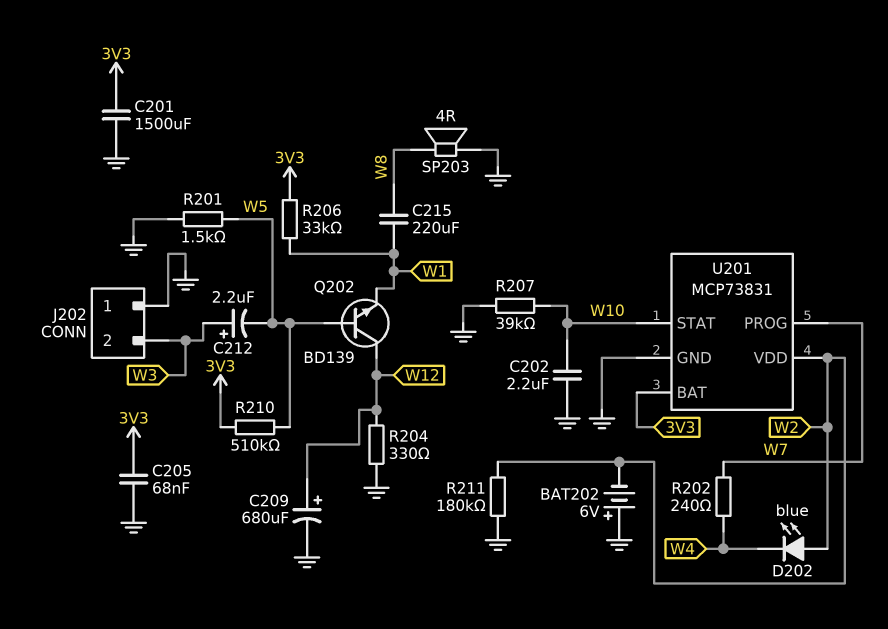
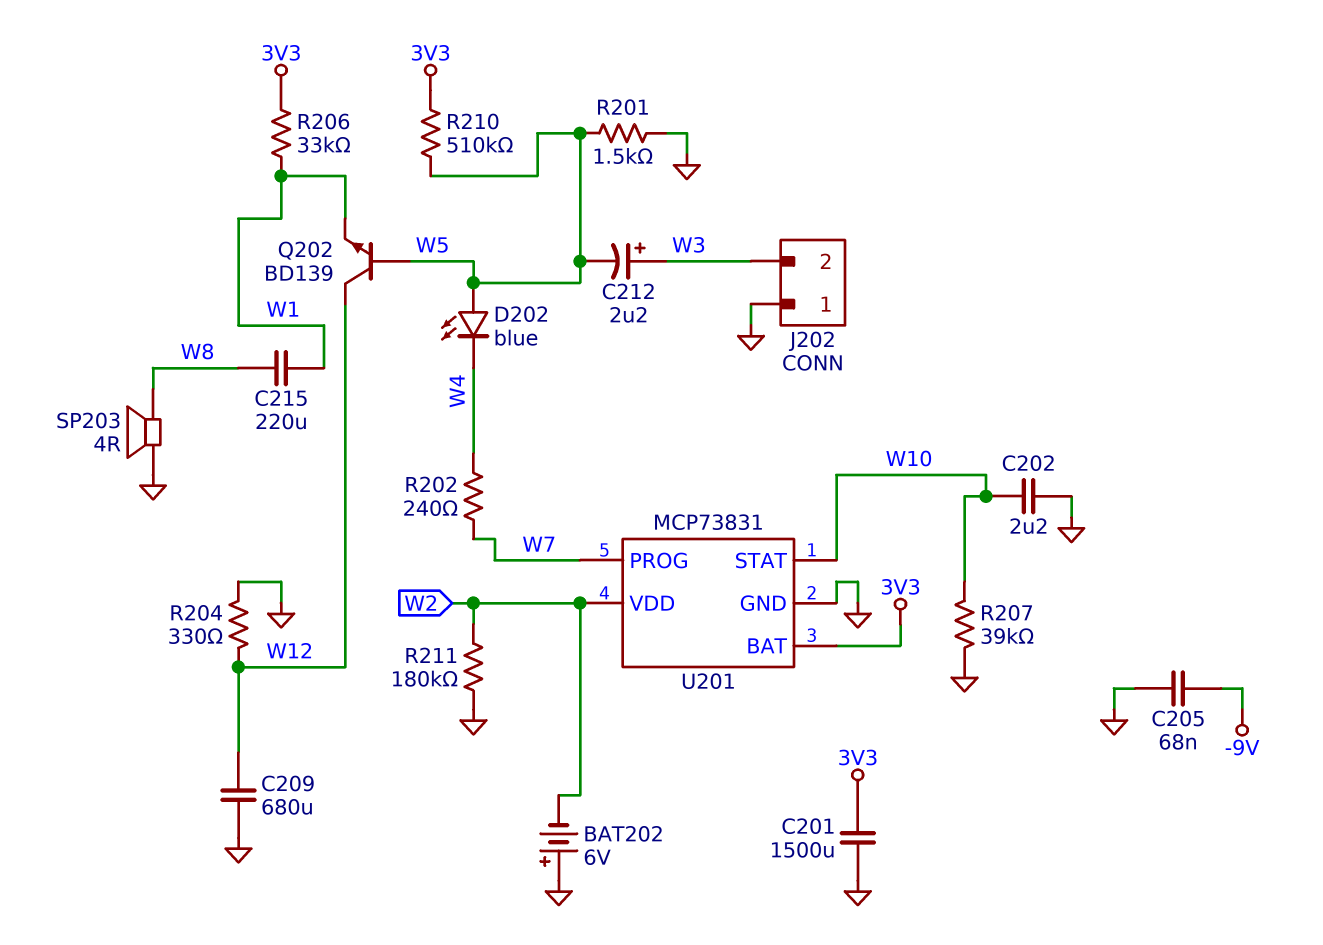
C205: 68nF (3V3, GND) -> 68nF (-9V, GND)
C209: 680uF (plus W12, minus GND) -> 680uF (GND, W12)
D202: LED blue (A W2, K W4) -> LED blue (A W5, K W4)

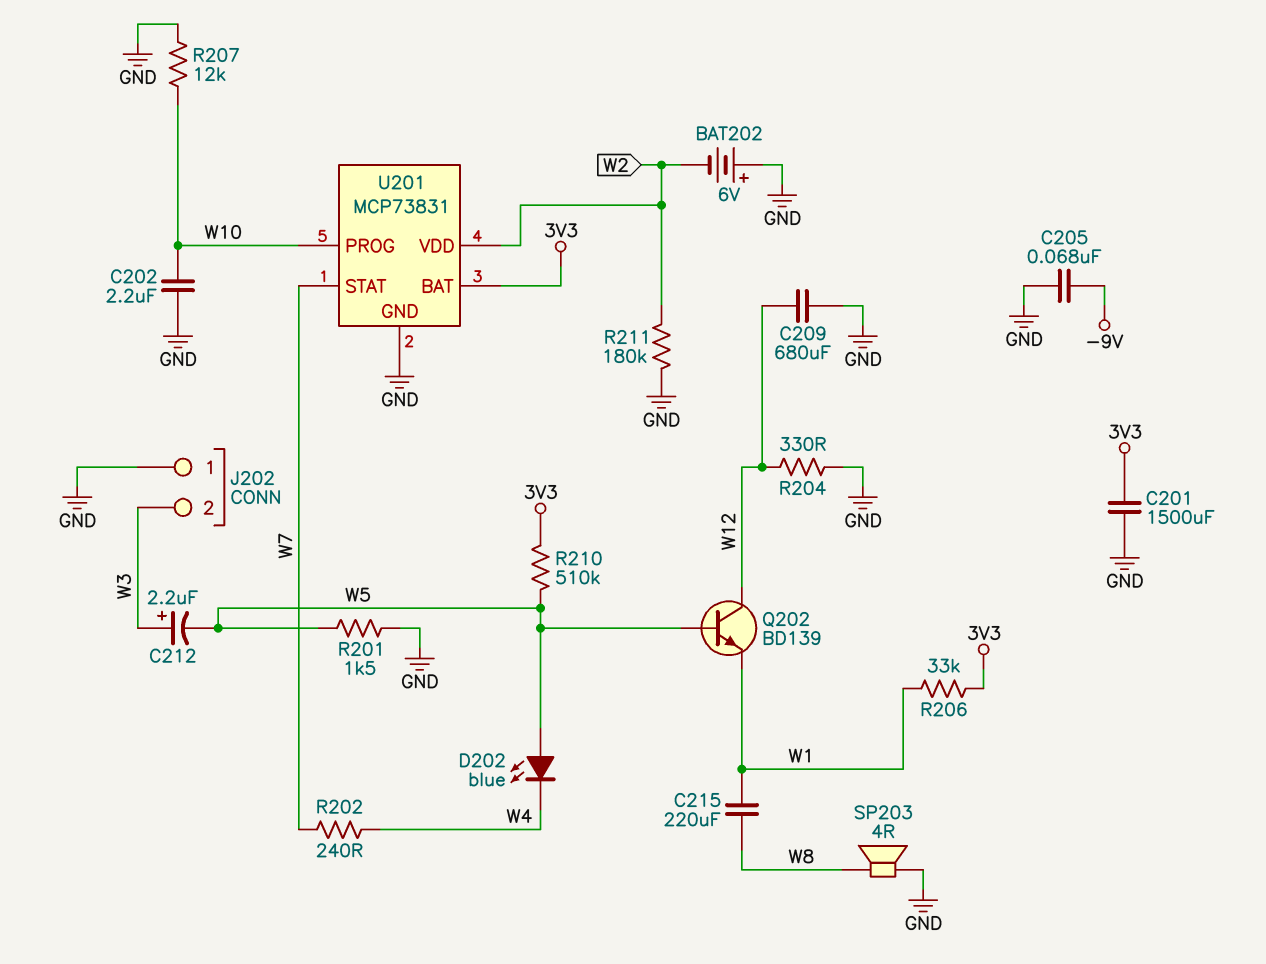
R207: 39k (GND, W10) -> 12k (GND, W10)
U201 pin PROG: W7 -> W10
U201 pin STAT: W10 -> W7

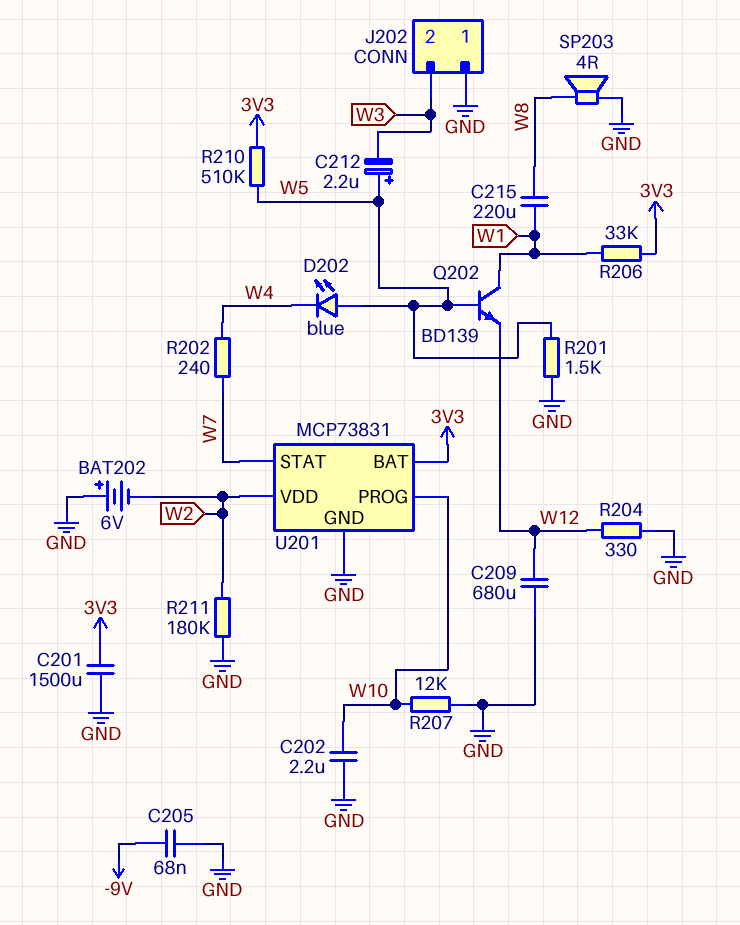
C212: 2.2uF (plus W3, minus W5) -> 2.2uF (plus W5, minus W3)
Q202: NPN BD139 (B W5, C W12, E W1) -> NPN BD139 (B W5, C W1, E W12)

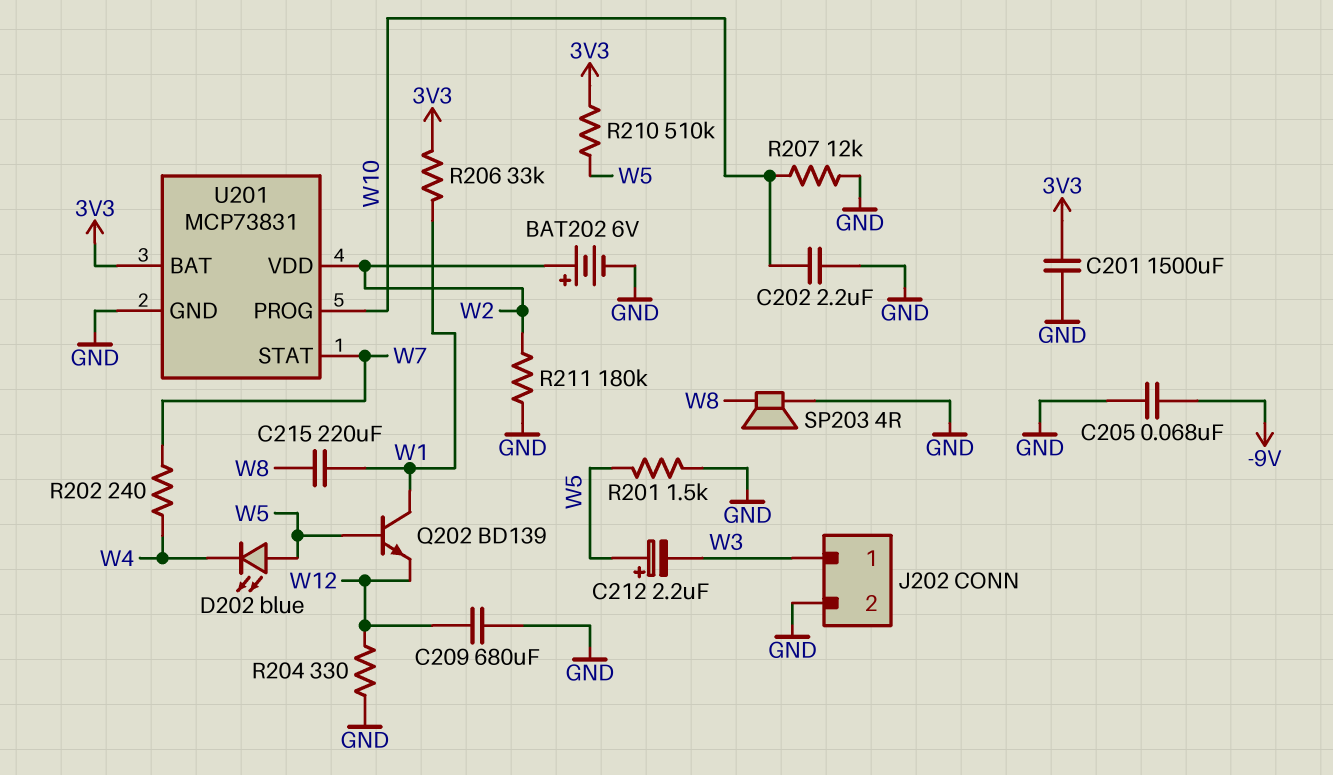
BAT202: 6V (plus GND, minus W2) -> 6V (plus W2, minus GND)
J202 pin 1: GND -> W3
J202 pin 2: W3 -> GND

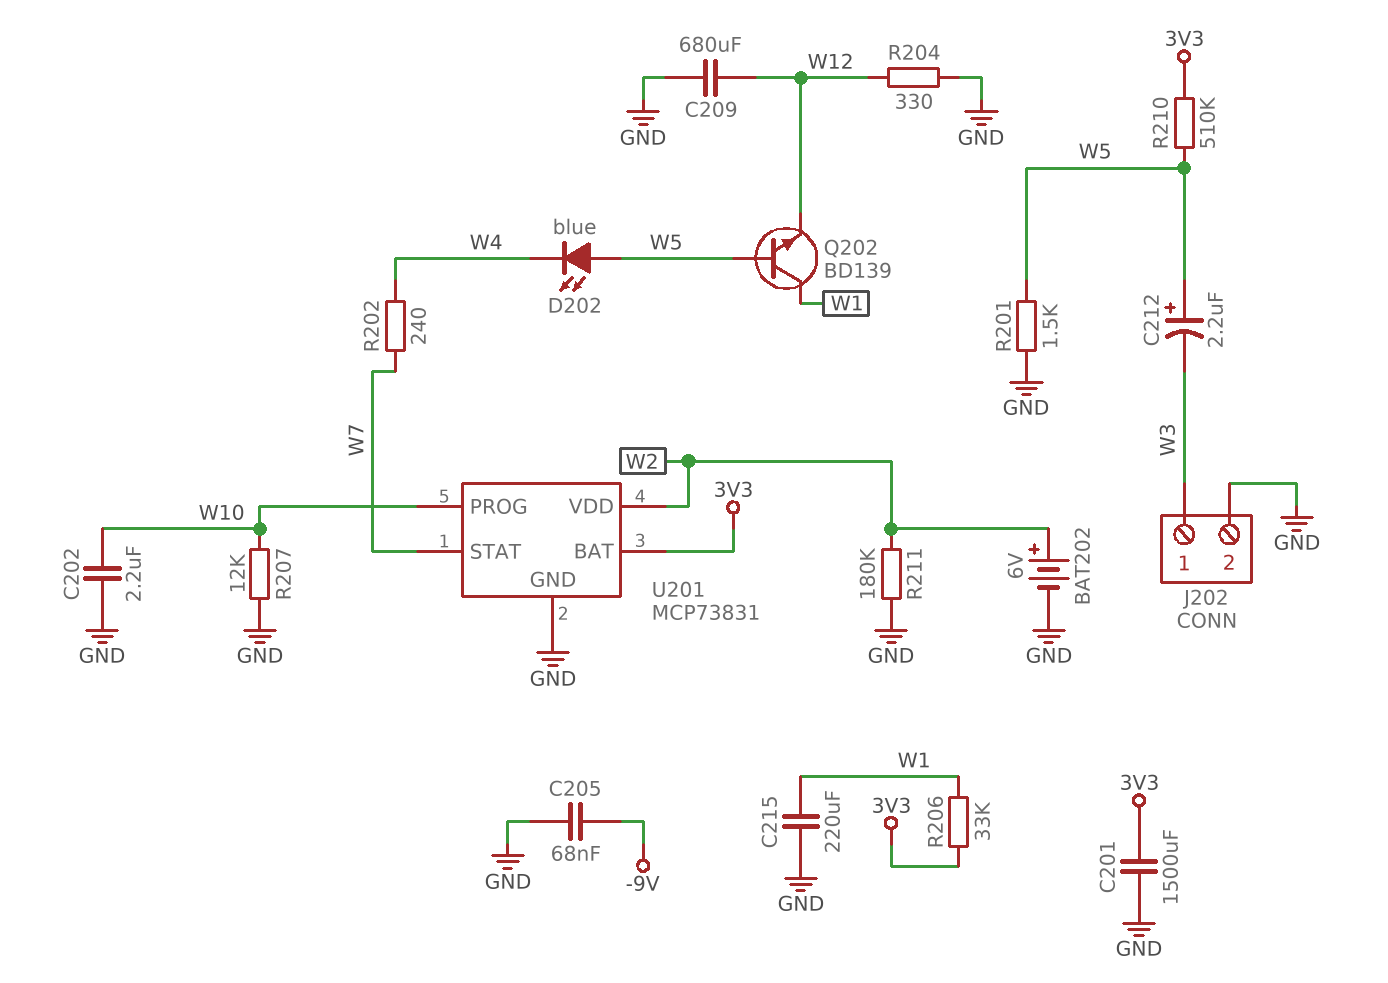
C215: 220uF (W1, W8) -> 220uF (GND, W1)
SP203: speaker 4R (GND, W8) -> none

